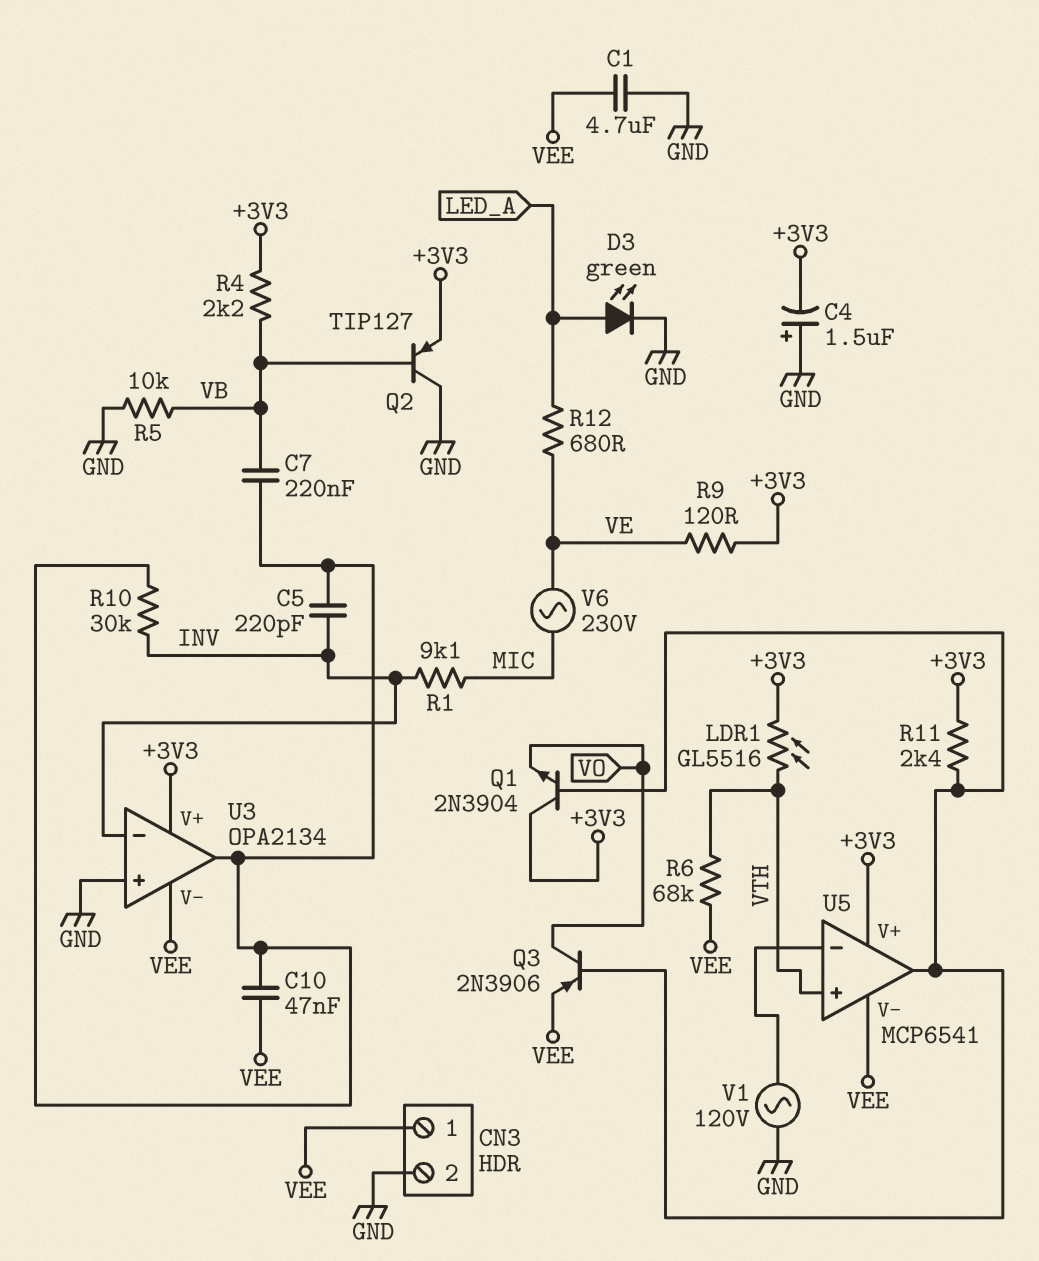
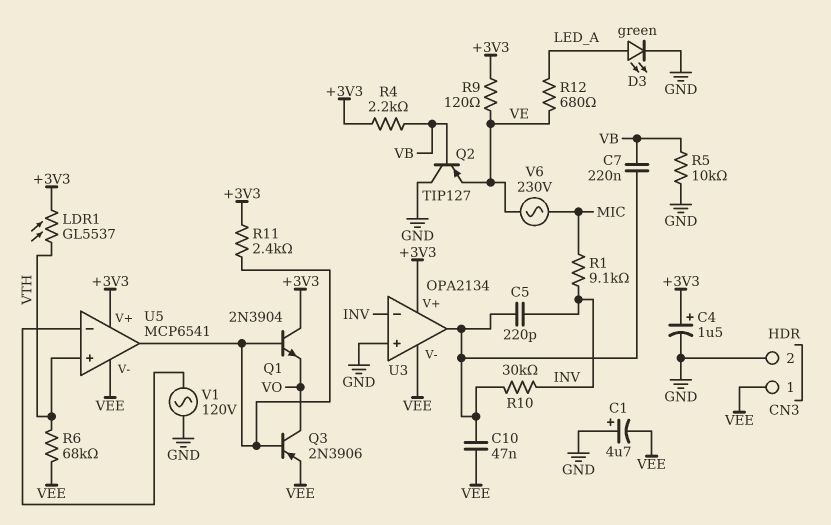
C1: 4.7uF (GND, VEE) -> 4.7uF (plus GND, minus VEE)
C4: 1.5uF (plus GND, minus +3V3) -> 1.5uF (plus +3V3, minus GND)
LDR1: GL5516 (+3V3, VTH) -> GL5537 (+3V3, VTH)
Q2: PNP TIP127 (B VB, C GND, E +3V3) -> PNP TIP127 (B VB, C GND, E VE)

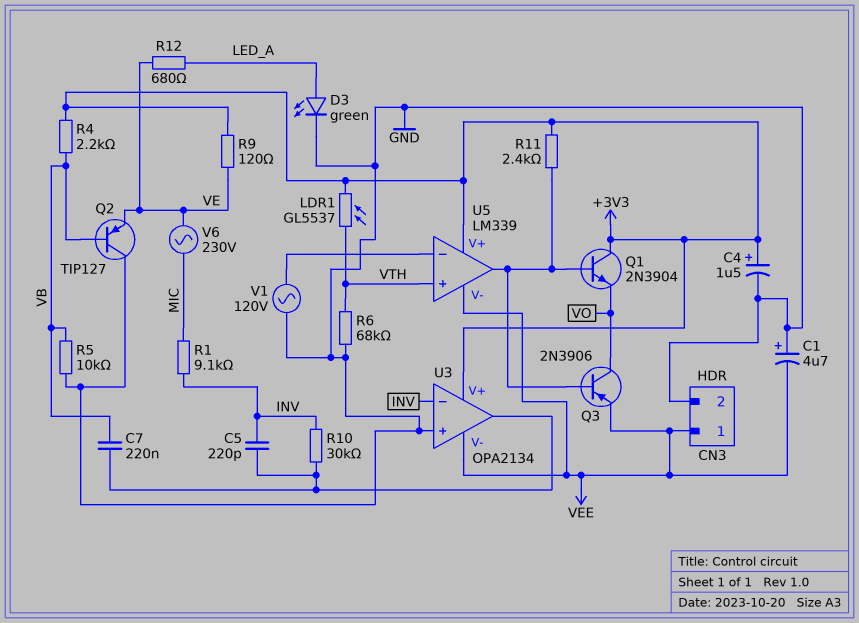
C10: 47nF (U3/out, VEE) -> none
R6: 68k (VEE, VTH) -> 68k (GND, VTH)
U5: MCP6541 -> LM339

